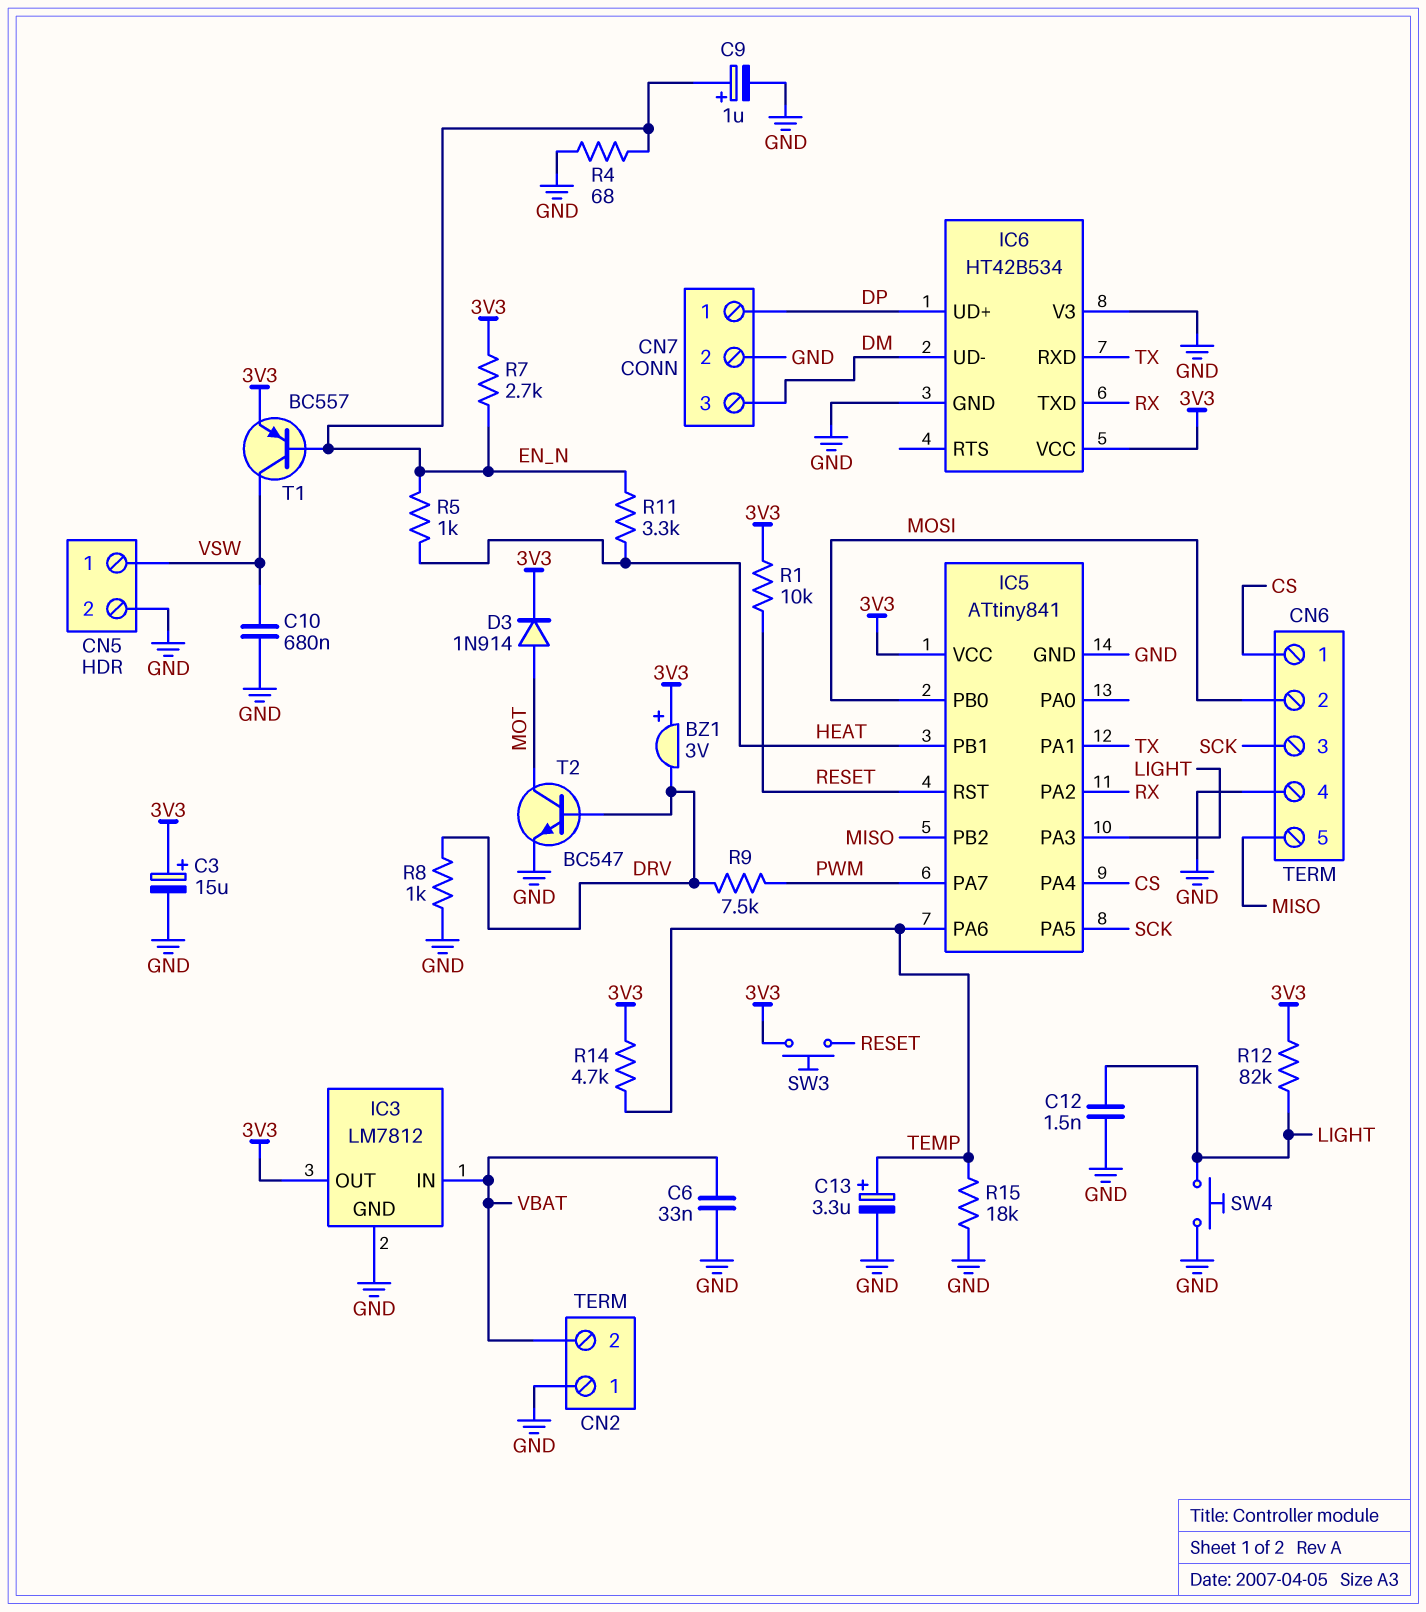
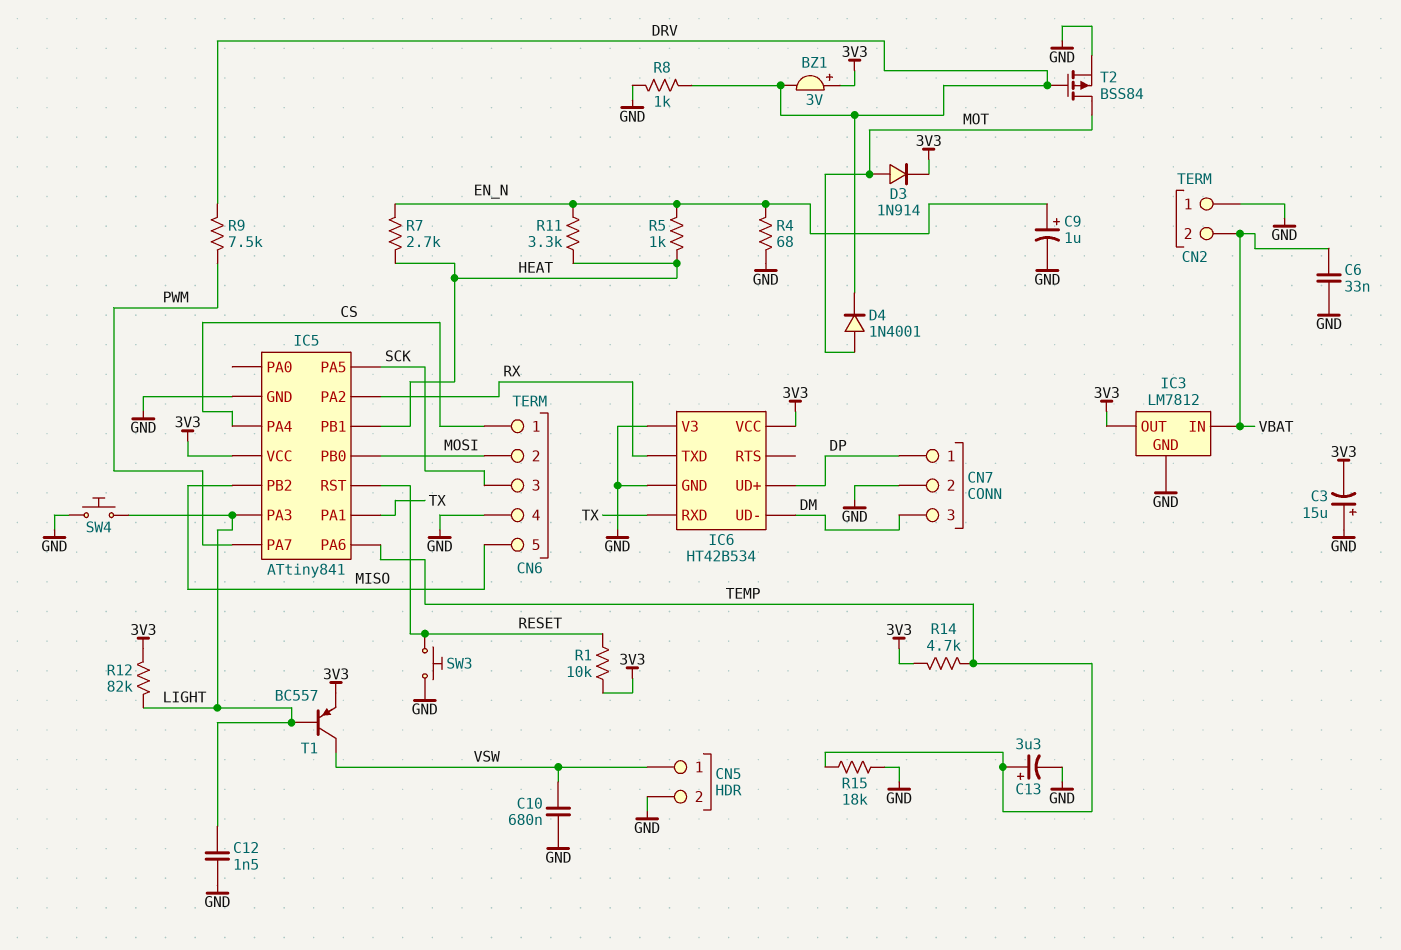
C3: 15uF (plus 3V3, minus GND) -> 15uF (plus GND, minus 3V3)
D4: none -> diode 1N4001 (A MOT, K DRV)
R7: 2.7k (3V3, EN_N) -> 2.7k (EN_N, HEAT)
SW3: button (3V3, RESET) -> button (GND, RESET)
T1: PNP BC557 (B EN_N, C VSW, E 3V3) -> PNP BC557 (B LIGHT, C VSW, E 3V3)
T2: NPN BC547 (B DRV, C MOT, E GND) -> PMOS BSS84 (G DRV, D MOT, S GND)

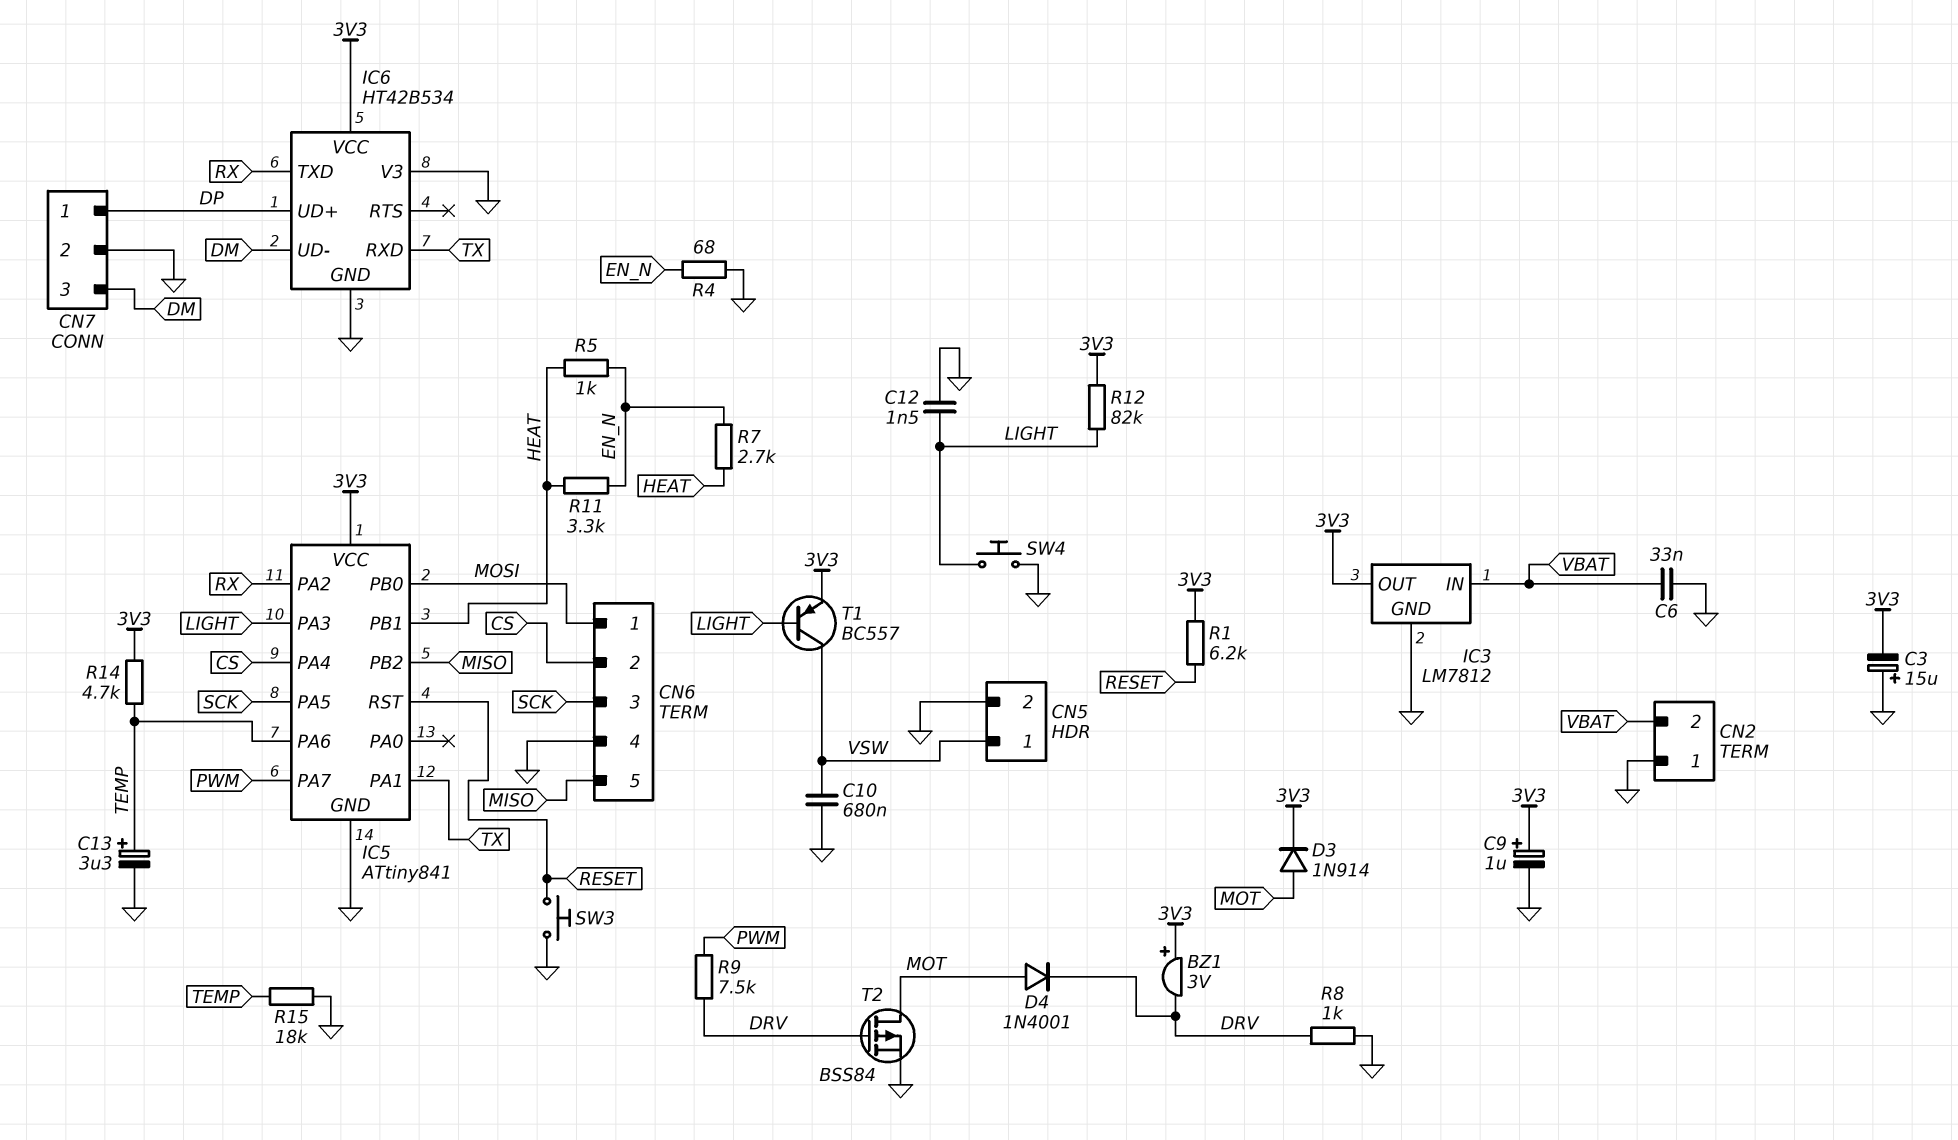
C9: 1uF (plus EN_N, minus GND) -> 1uF (plus 3V3, minus GND)
CN6 pin 1: CS -> MOSI
CN6 pin 2: MOSI -> CS
R1: 10k (3V3, RESET) -> 6.2k (3V3, RESET)

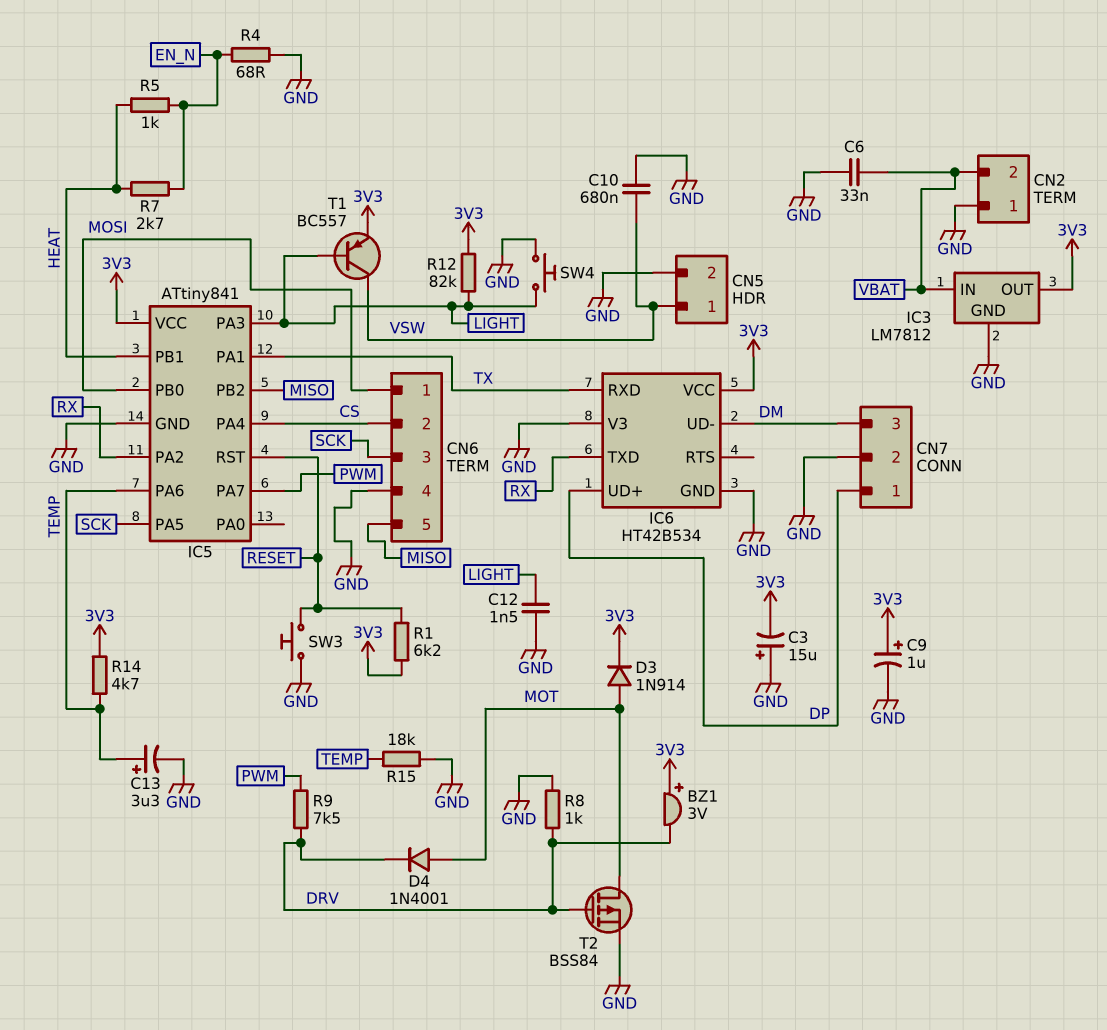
R11: 3.3k (EN_N, HEAT) -> none

